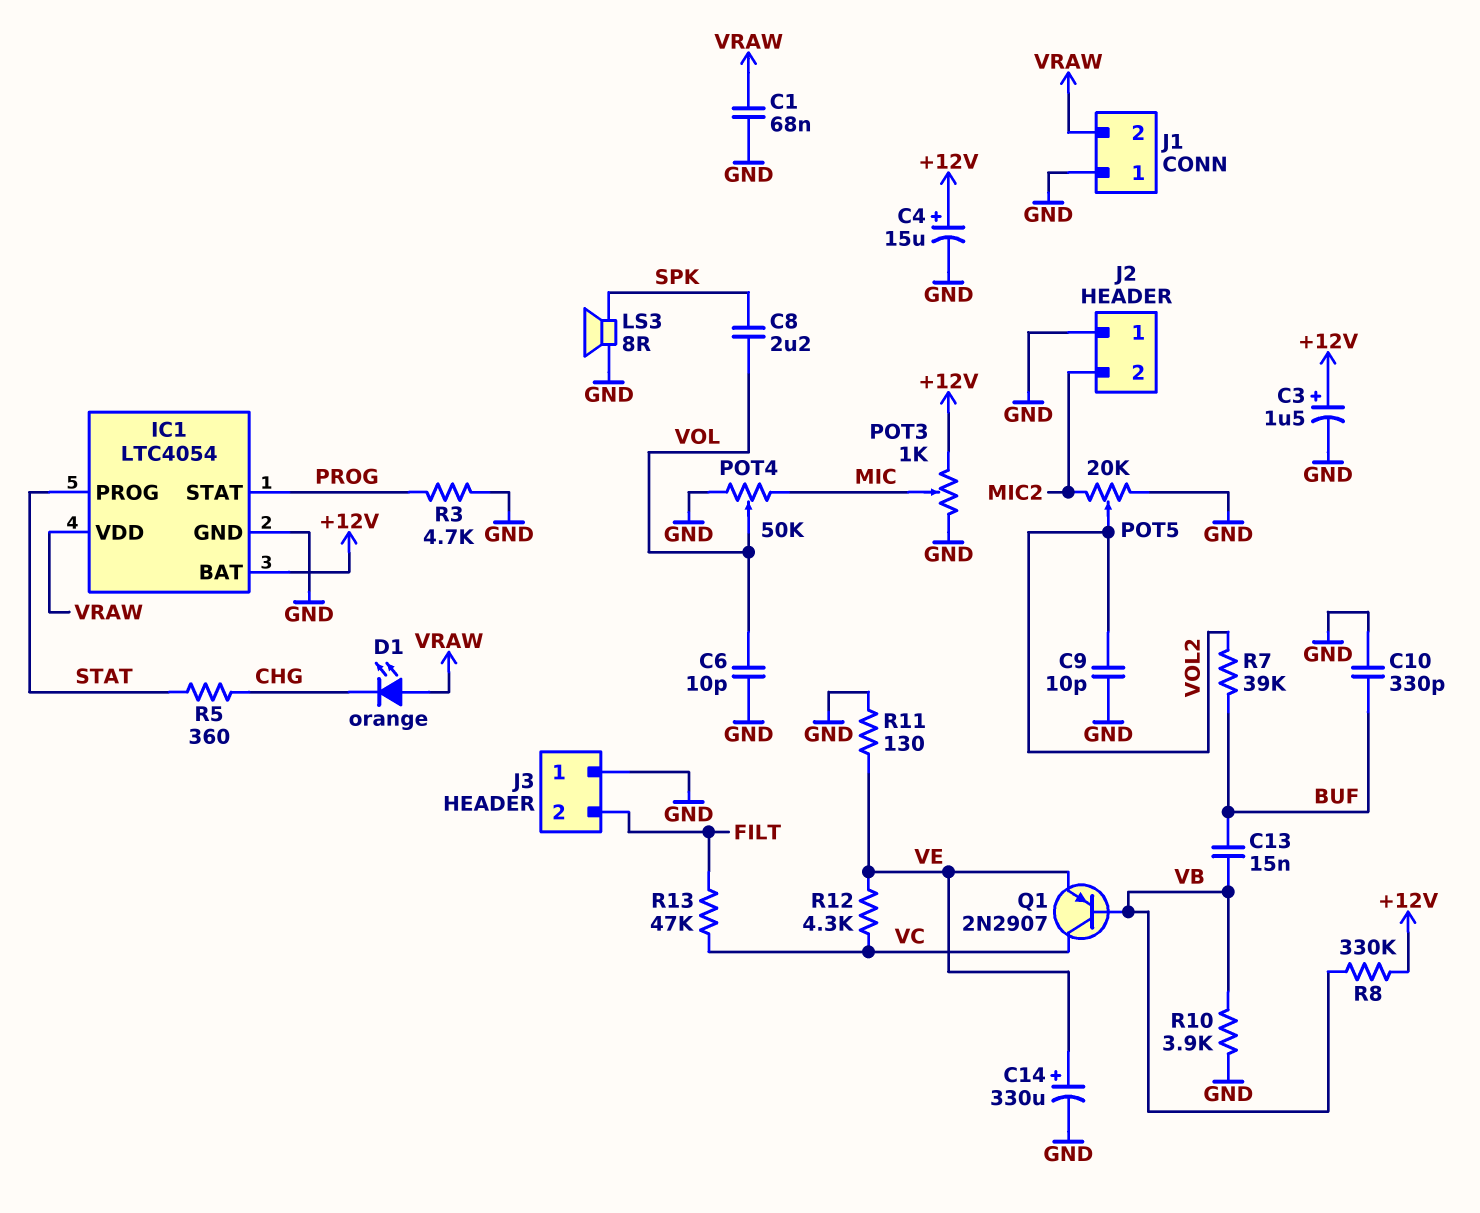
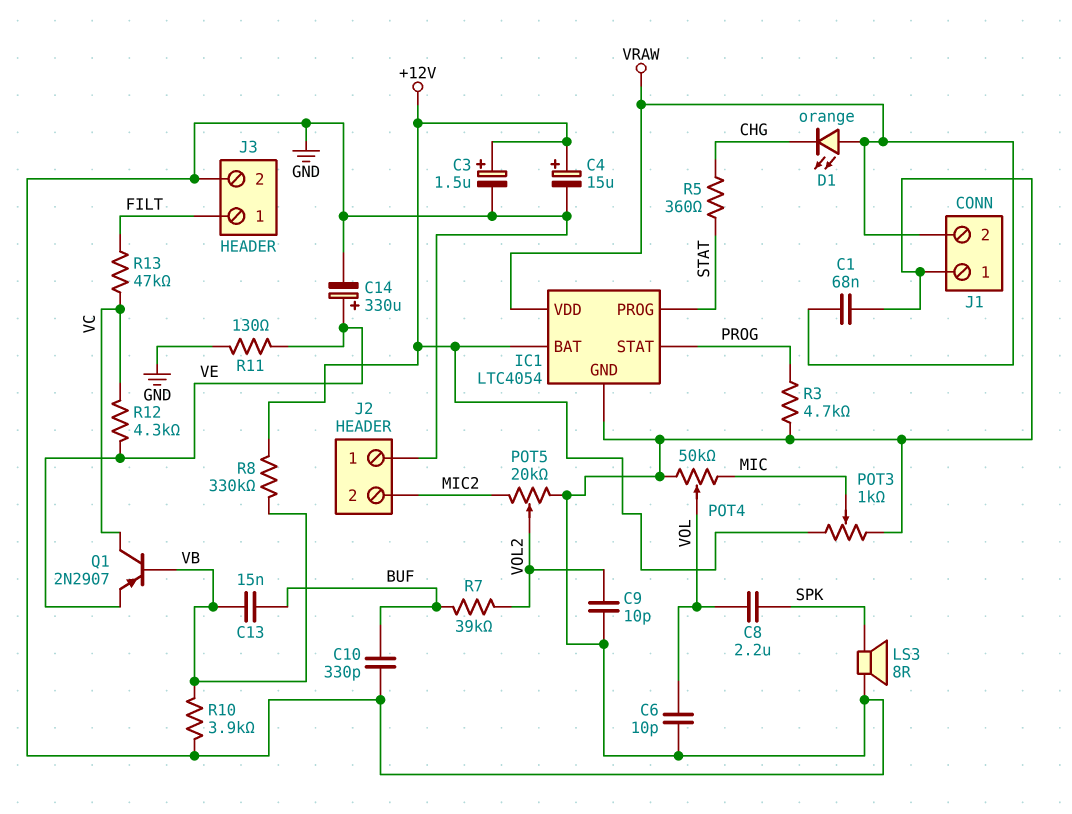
J3 pin 1: GND -> FILT
J3 pin 2: FILT -> GND

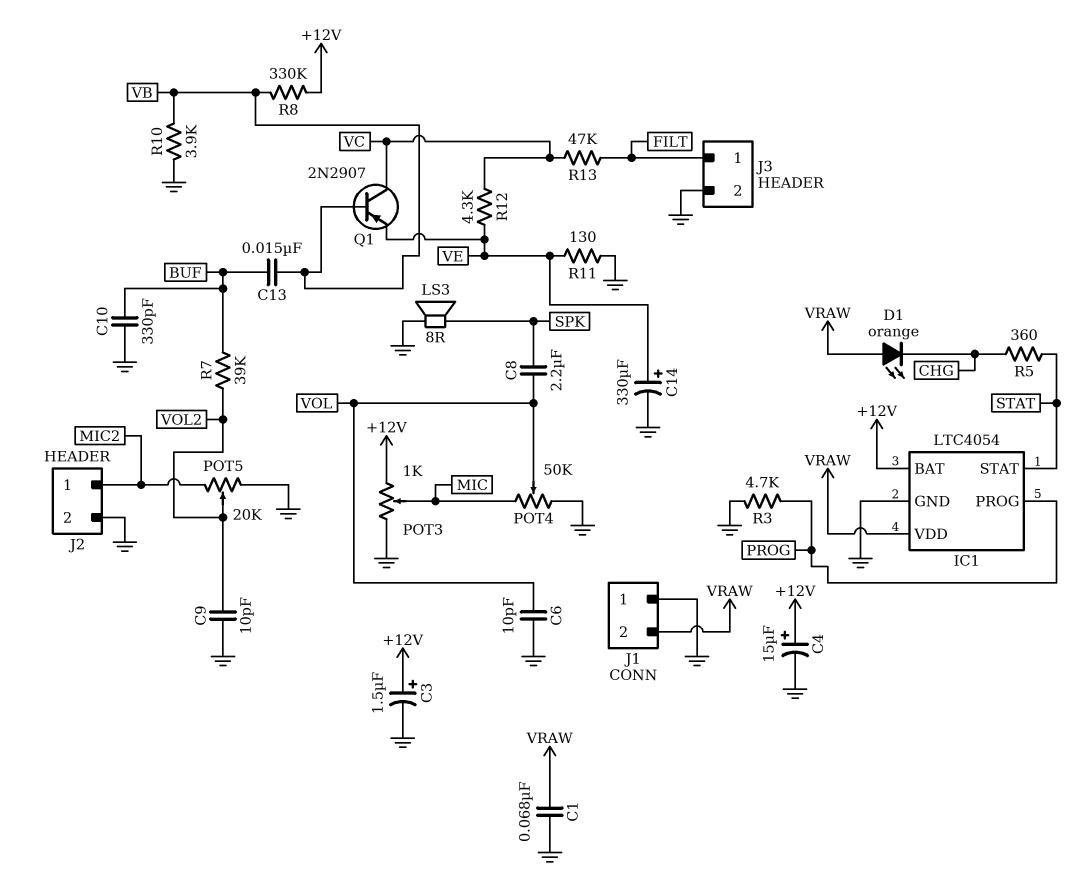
IC1 pin PROG: STAT -> PROG
IC1 pin STAT: PROG -> STAT
J2 pin 1: GND -> MIC2
J2 pin 2: MIC2 -> GND

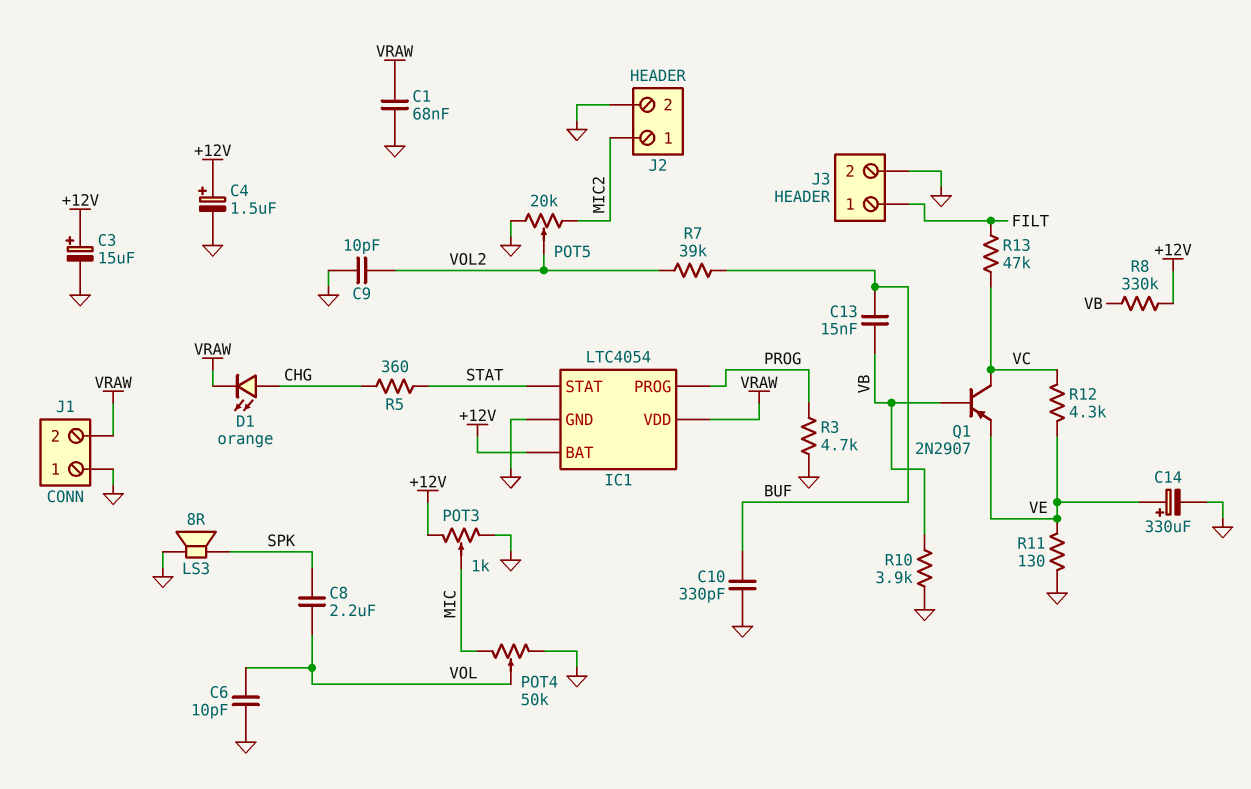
C3: 1.5uF (plus +12V, minus GND) -> 15uF (plus +12V, minus GND)
C4: 15uF (plus +12V, minus GND) -> 1.5uF (plus +12V, minus GND)
D1: LED orange (A VRAW, K CHG) -> LED orange (A CHG, K VRAW)

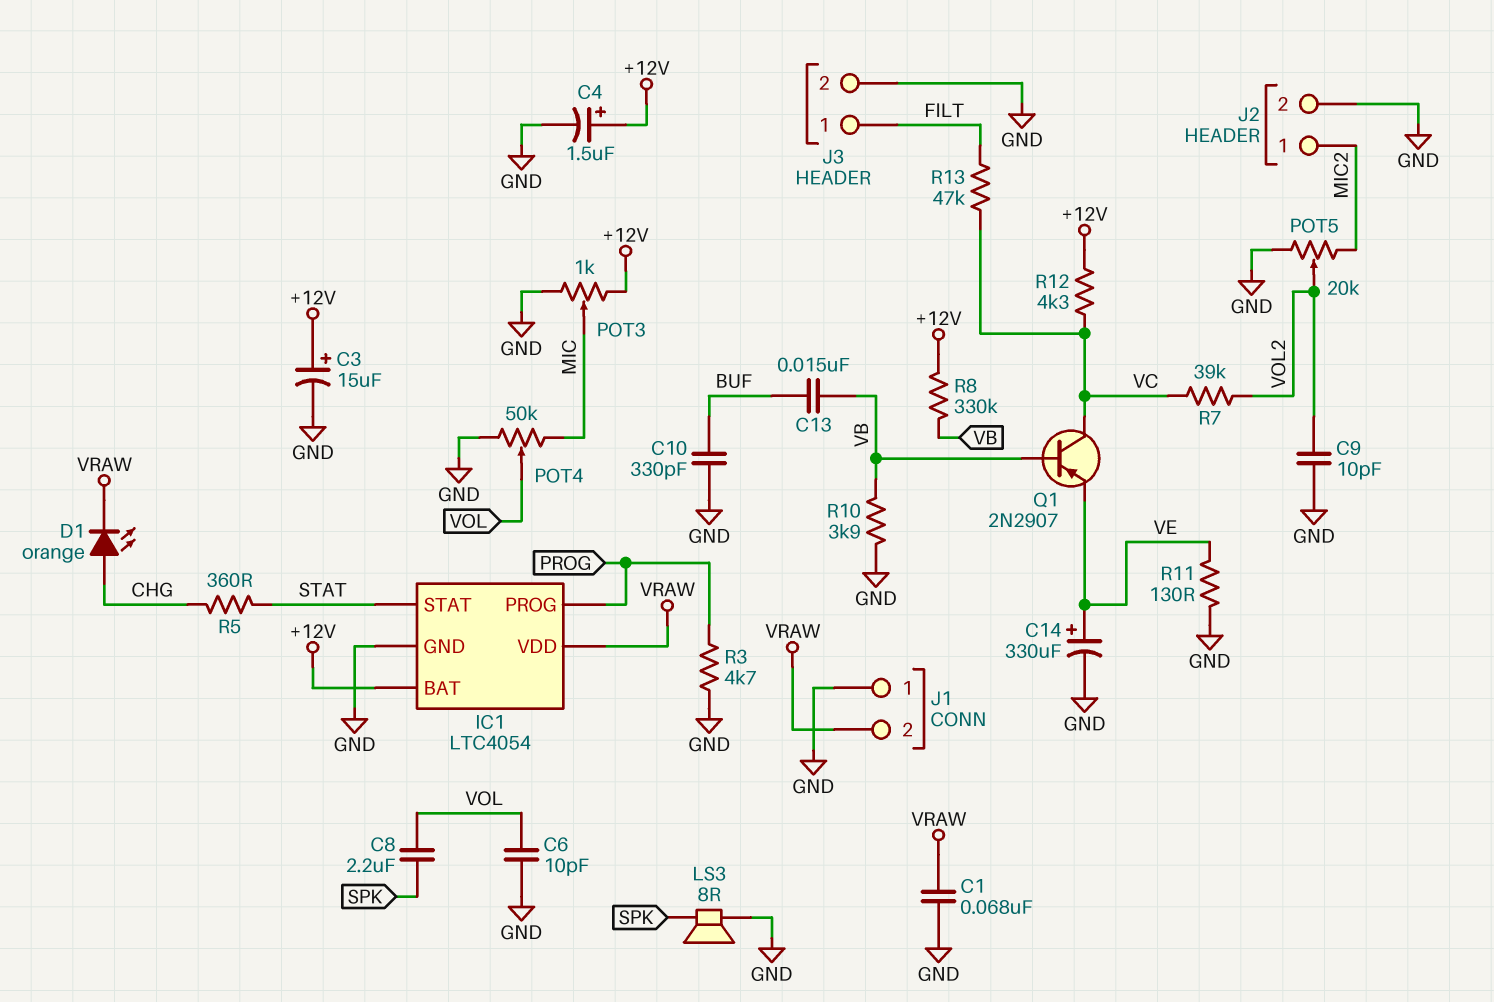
R7: 39k (BUF, VOL2) -> 39k (VC, VOL2)
R12: 4.3k (VC, VE) -> 4.3k (+12V, VC)

